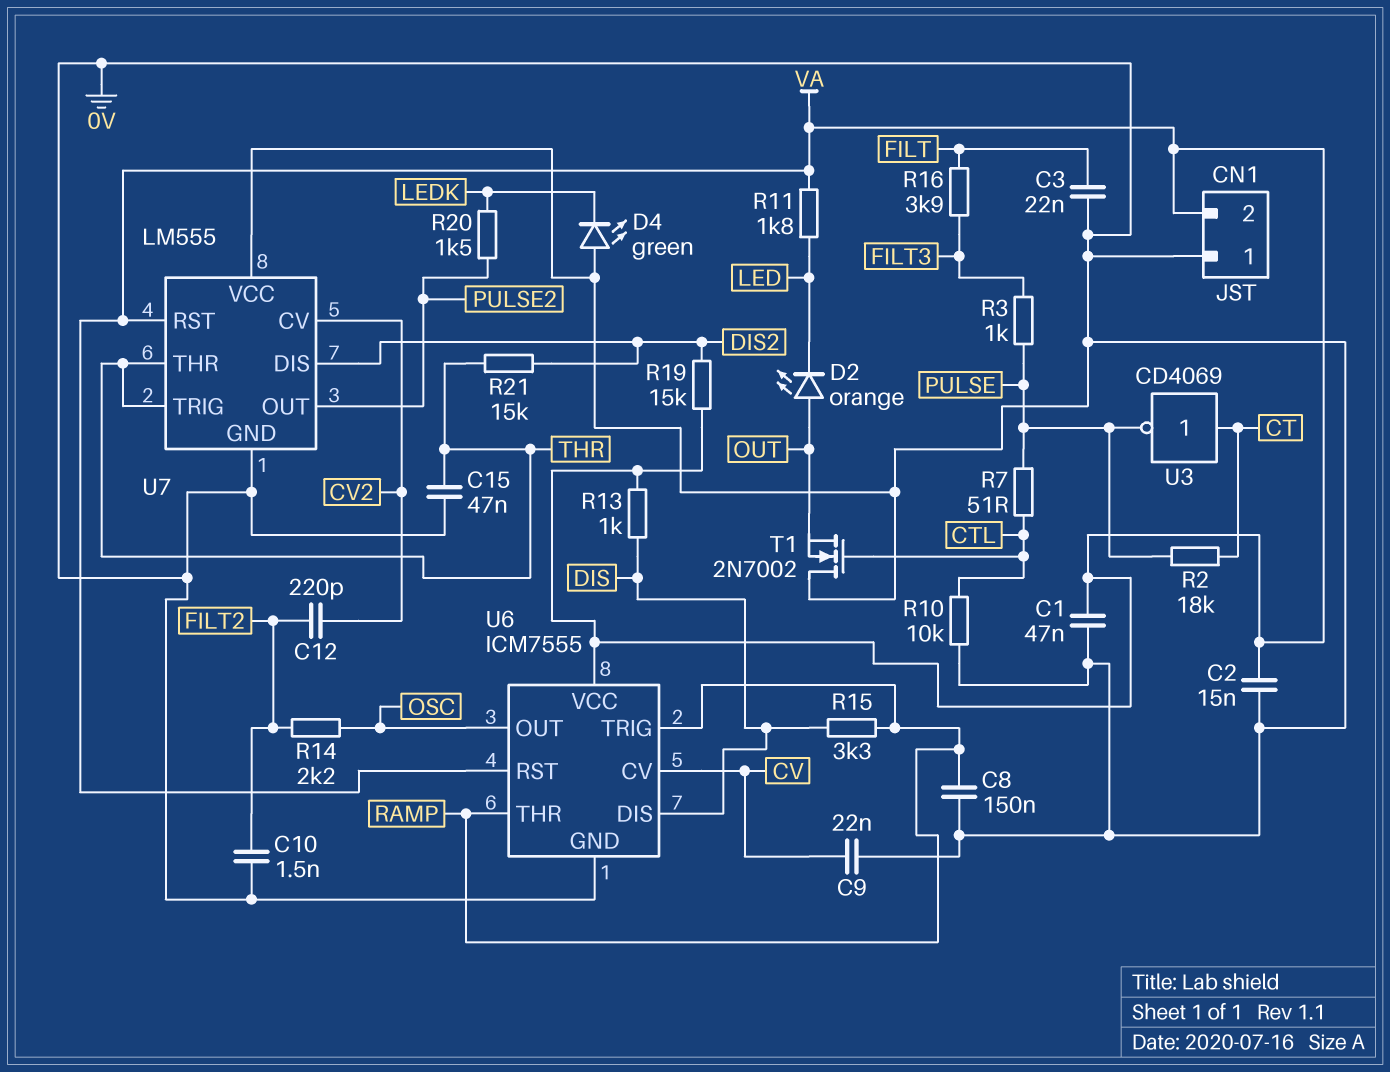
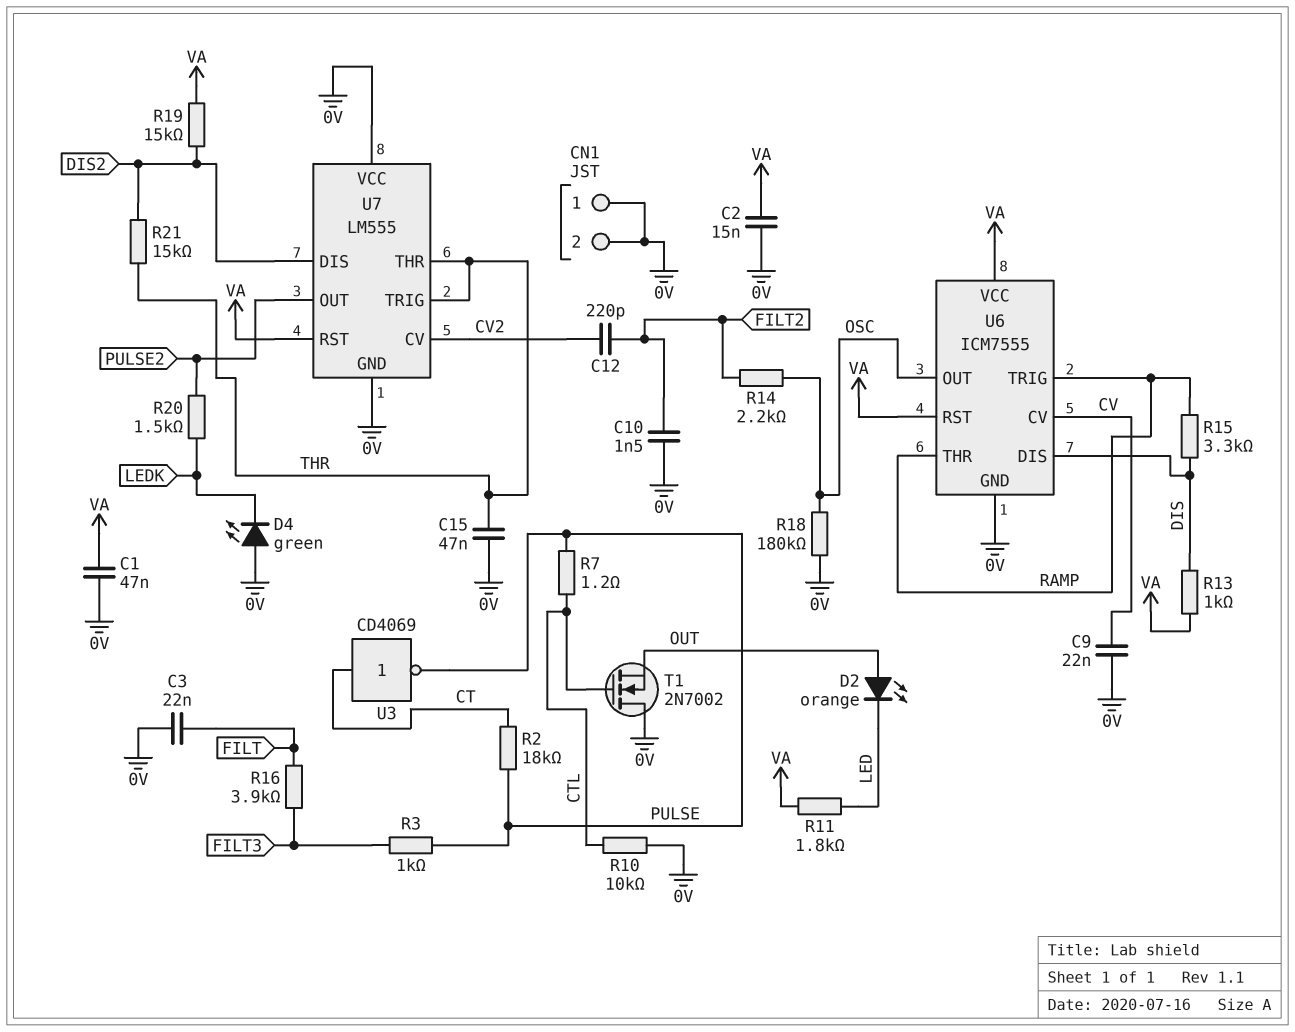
C8: 150nF (0V, RAMP) -> none
CN1 pin 2: VA -> 0V
R7: 51 (CTL, PULSE) -> 1.2 (CTL, PULSE)
R18: none -> 180k (0V, OSC)

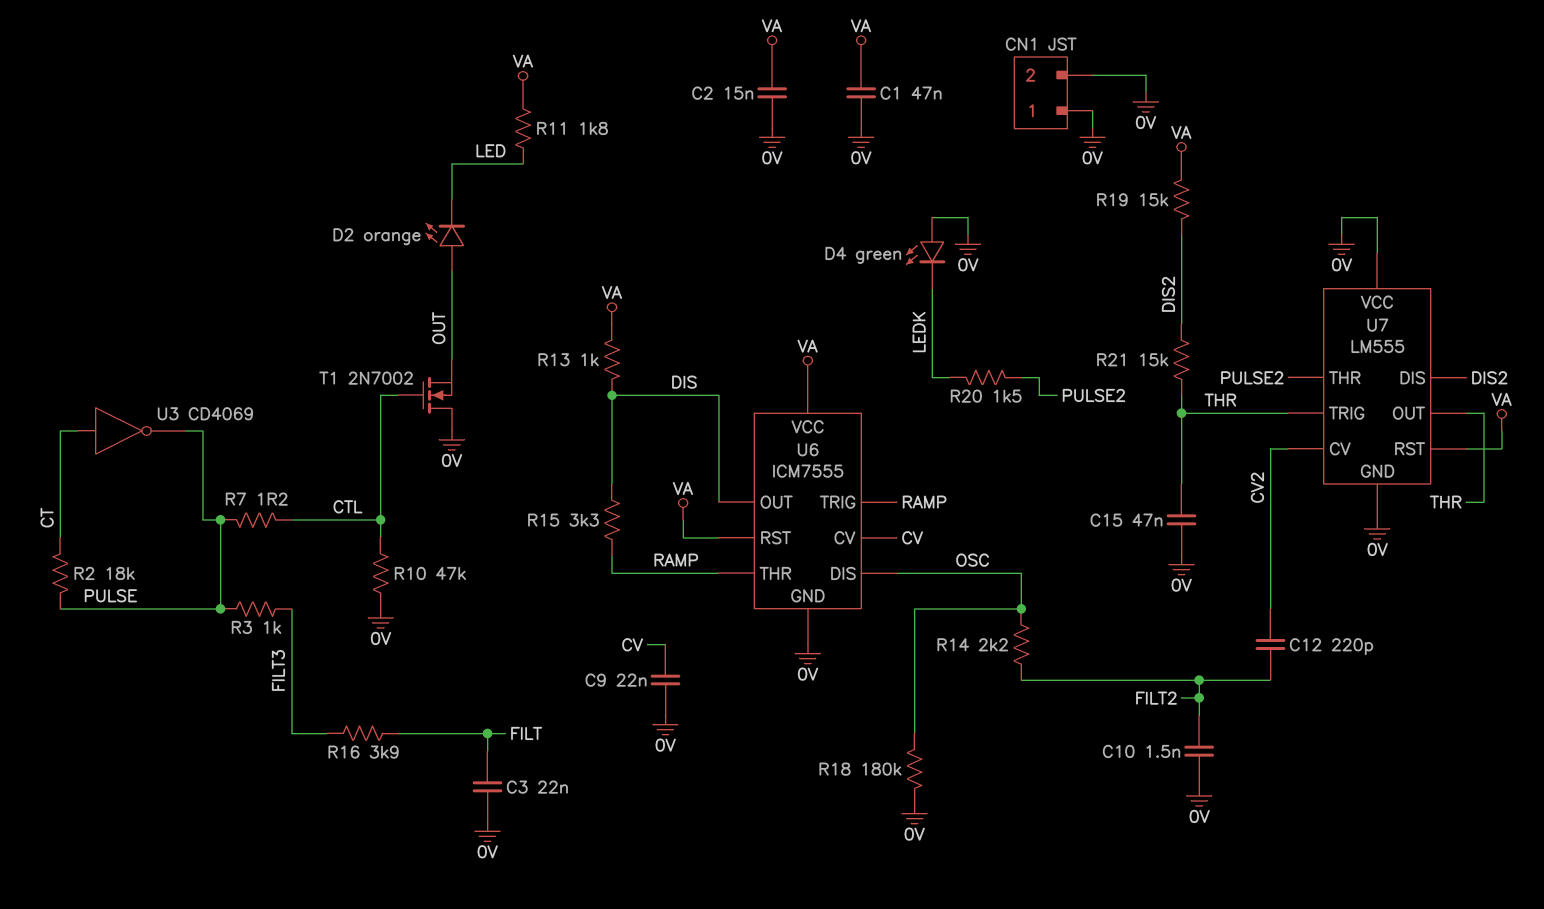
R10: 10k (0V, CTL) -> 47k (0V, CTL)
U6 pin DIS: DIS -> OSC
U6 pin OUT: OSC -> DIS
U7 pin OUT: PULSE2 -> THR
U7 pin THR: THR -> PULSE2

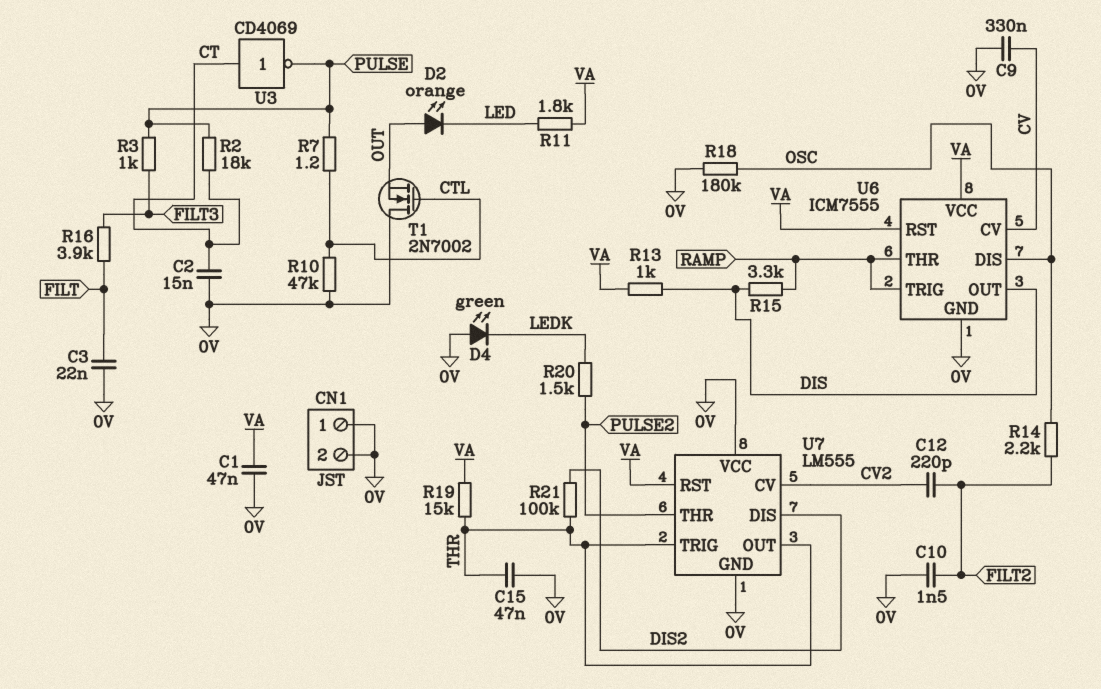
C2: 15nF (0V, VA) -> 15nF (0V, CT)
C9: 22nF (0V, CV) -> 330nF (0V, CV)
R19: 15k (DIS2, VA) -> 15k (THR, VA)
R21: 15k (DIS2, THR) -> 100k (DIS2, THR)

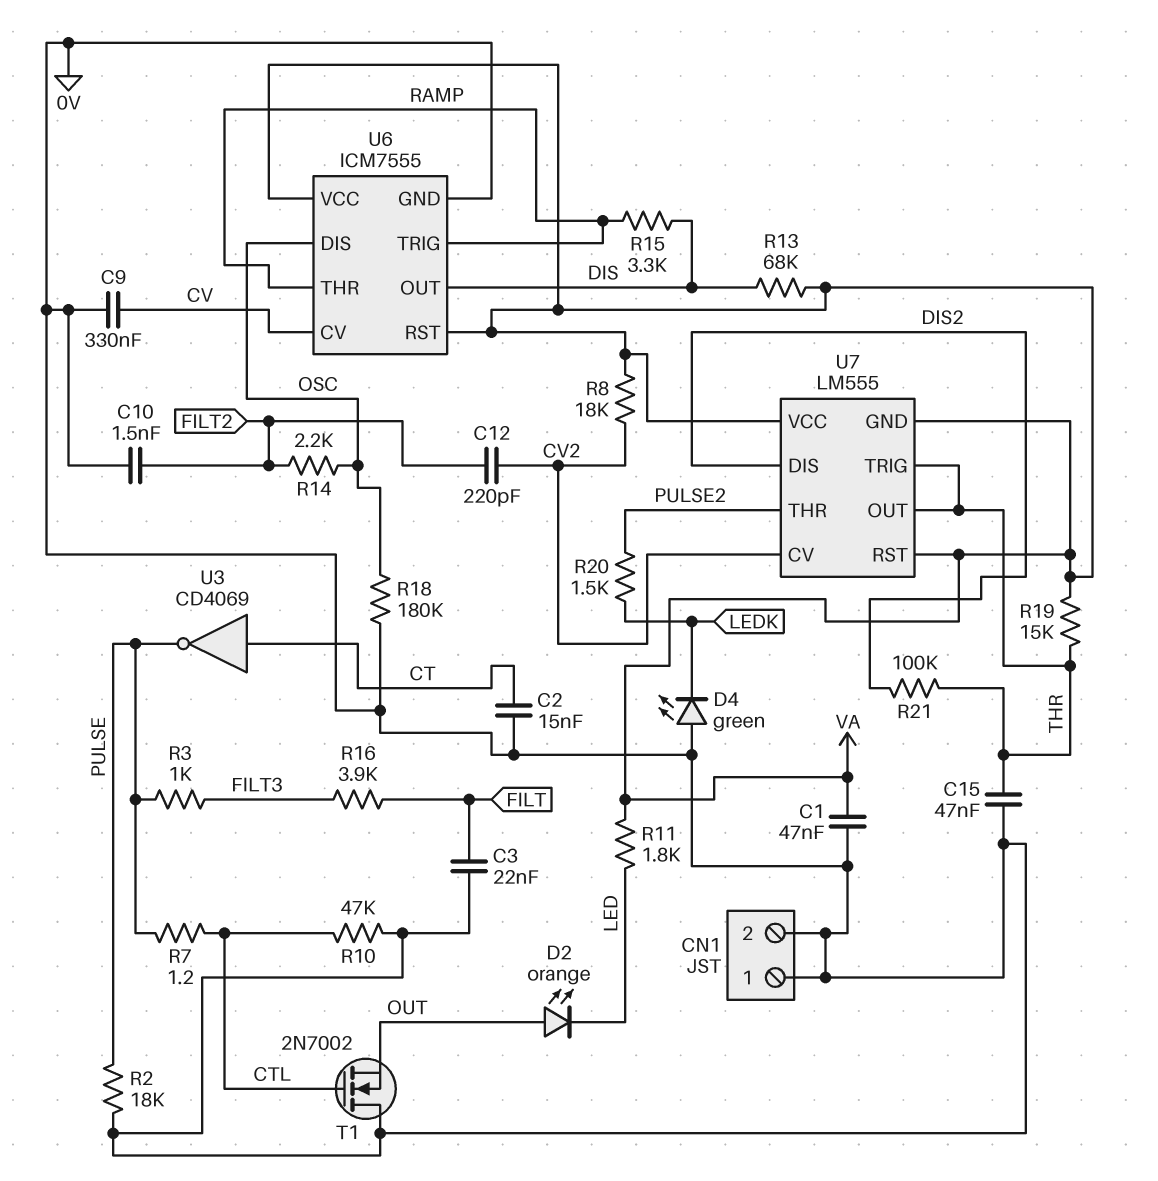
R2: 18k (CT, PULSE) -> 18k (0V, PULSE)
R8: none -> 18k (CV2, VA)
R13: 1k (DIS, VA) -> 68k (DIS, VA)
U7 pin GND: 0V -> VA
U7 pin VCC: 0V -> VA

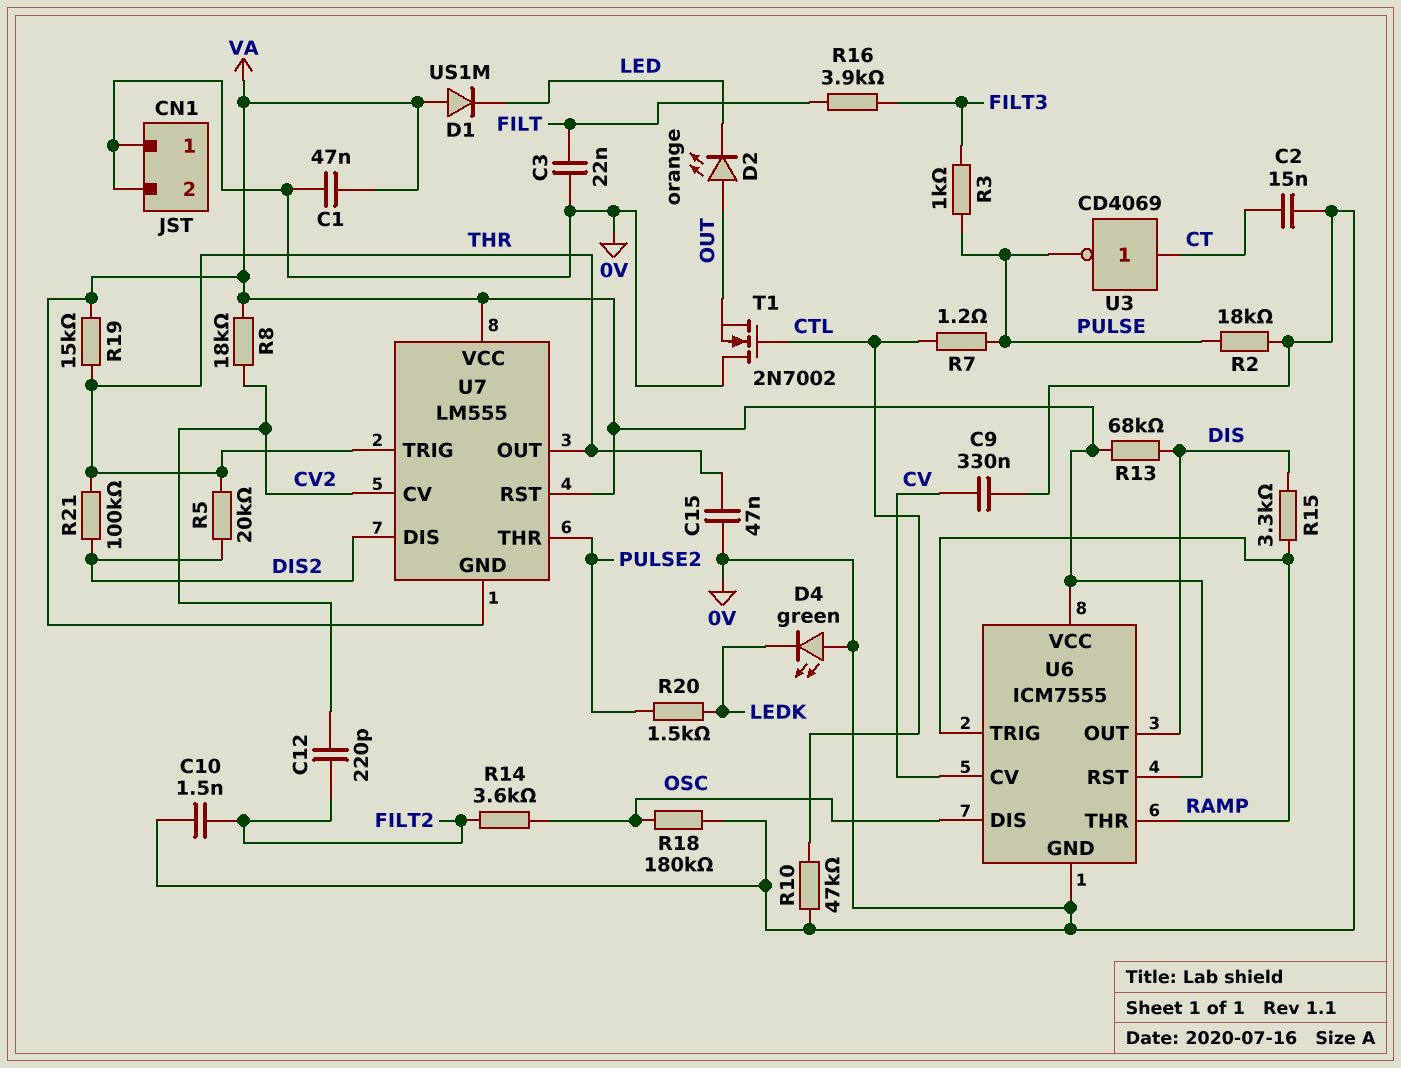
D1: none -> diode US1M (A VA, K LED)
R5: none -> 20k (DIS2, THR)
R11: 1.8k (LED, VA) -> none
R14: 2.2k (FILT2, OSC) -> 3.6k (FILT2, OSC)

